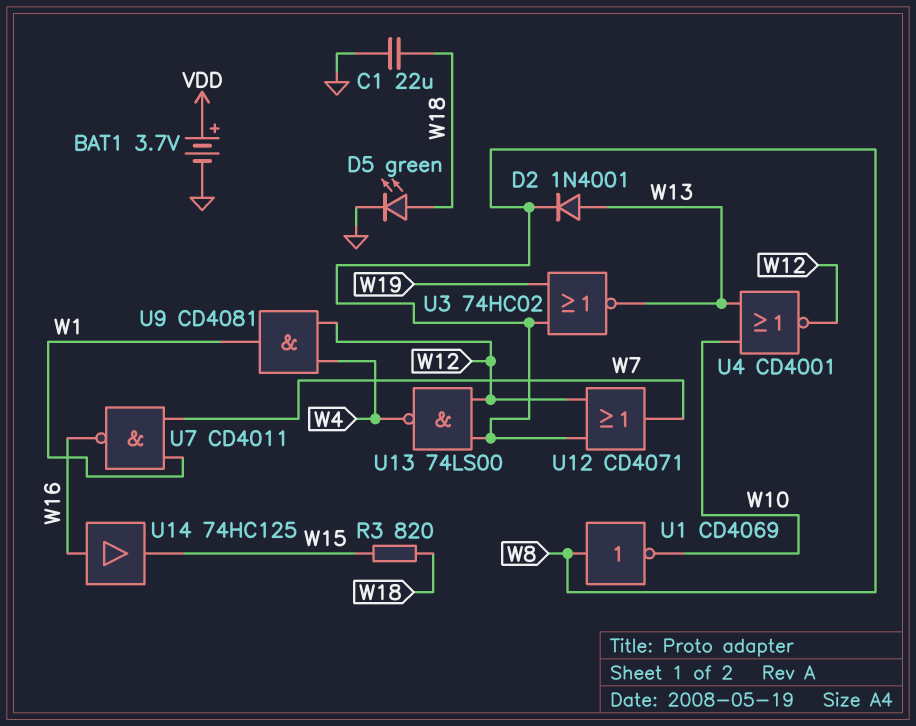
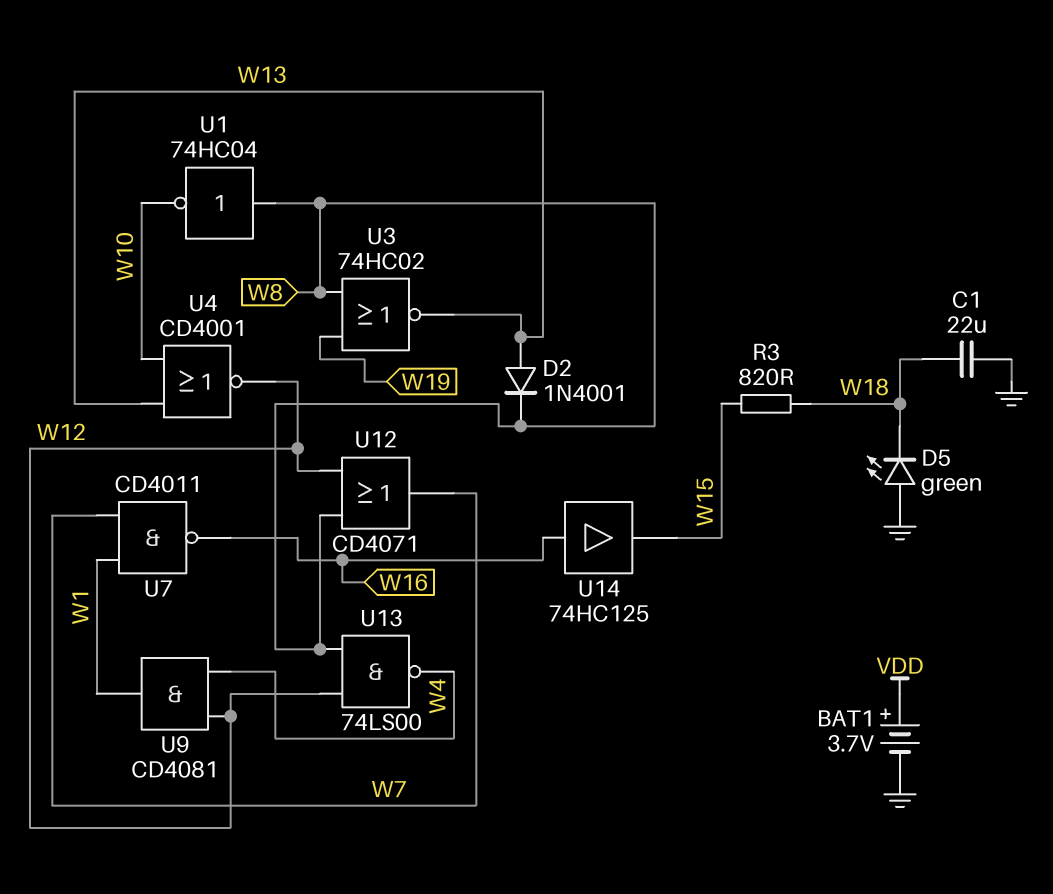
D5: LED green (A W18, K GND) -> LED green (A GND, K W18)
U1: NOT CD4069 (in W8, out W10) -> NOT 74HC04 (in W8, out W10)

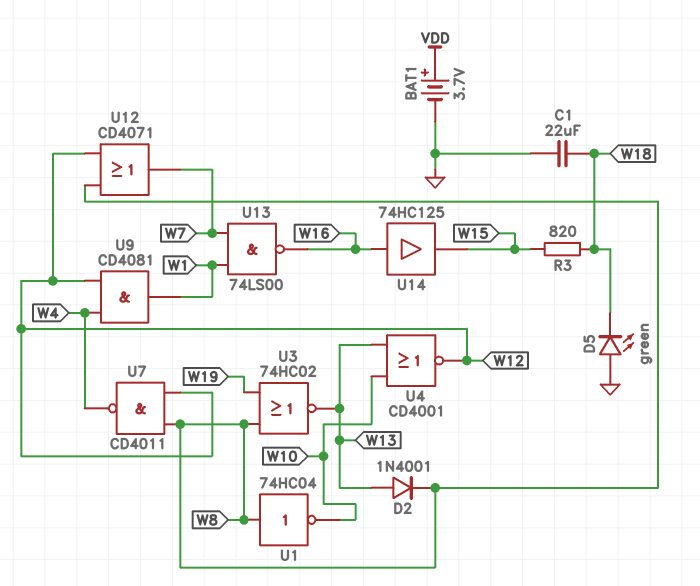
U7: NAND CD4011 (in W1, in W7, out W16) -> NAND CD4011 (in W8, in W12, out W4)
U13: NAND 74LS00 (in W8, in W12, out W4) -> NAND 74LS00 (in W1, in W7, out W16)

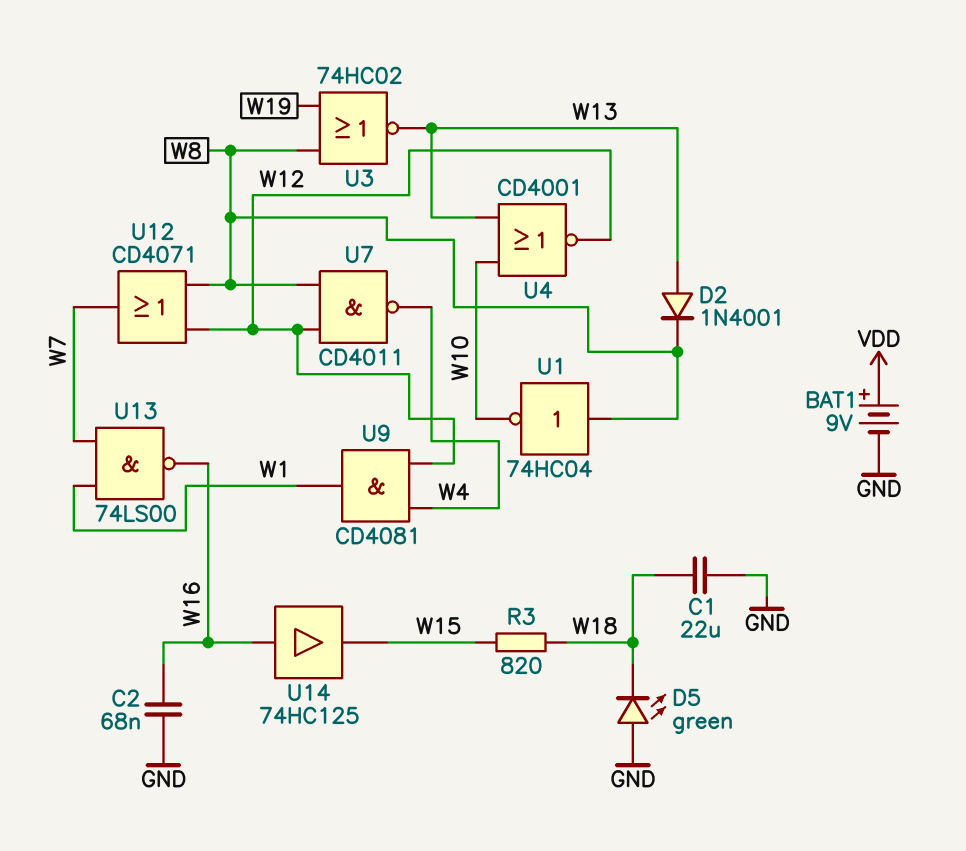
BAT1: 3.7V (plus VDD, minus GND) -> 9V (plus VDD, minus GND)
C2: none -> 68nF (GND, W16)

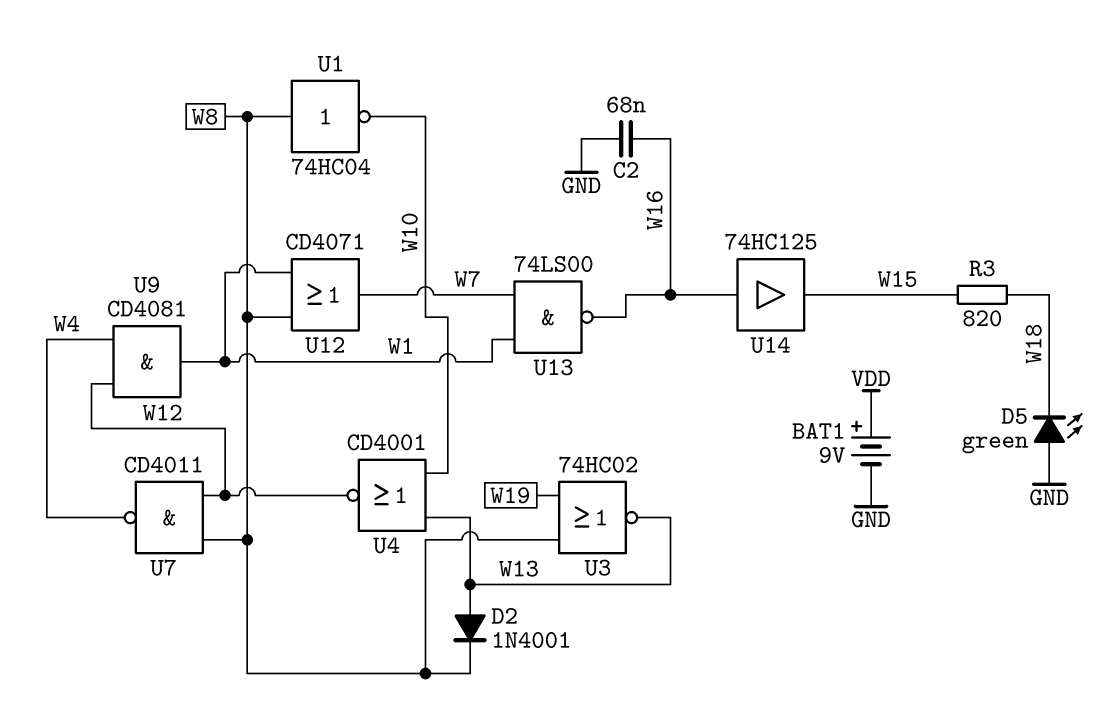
C1: 22uF (GND, W18) -> none
U12: OR CD4071 (in W8, in W12, out W7) -> OR CD4071 (in W1, in W8, out W7)

